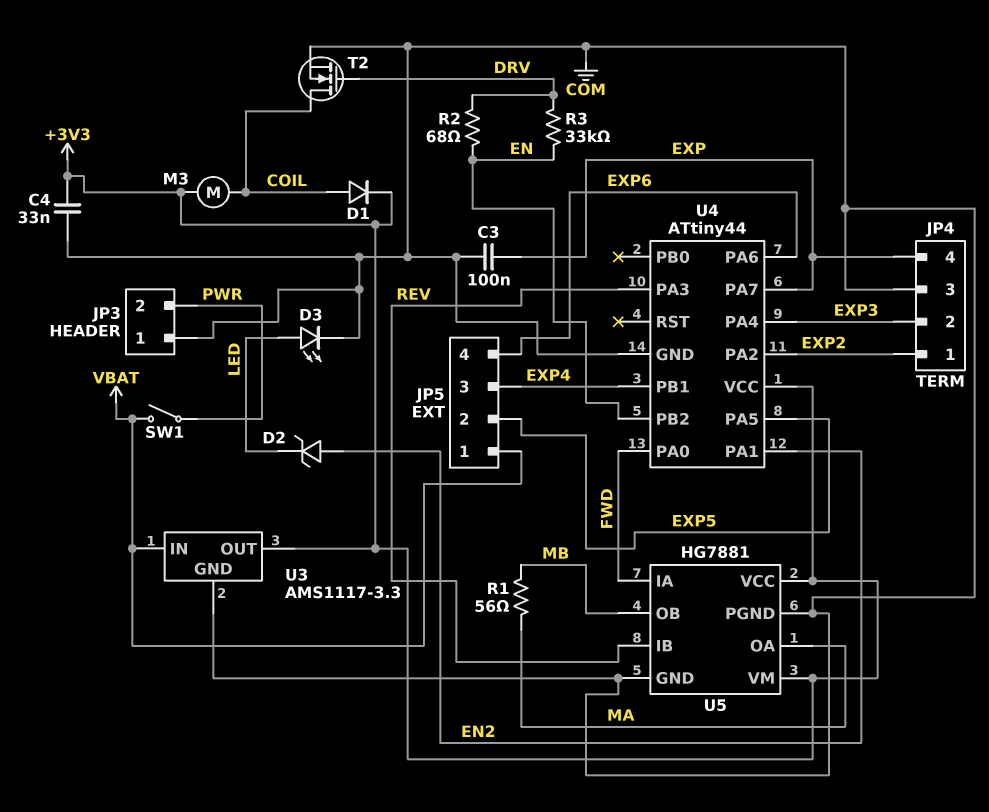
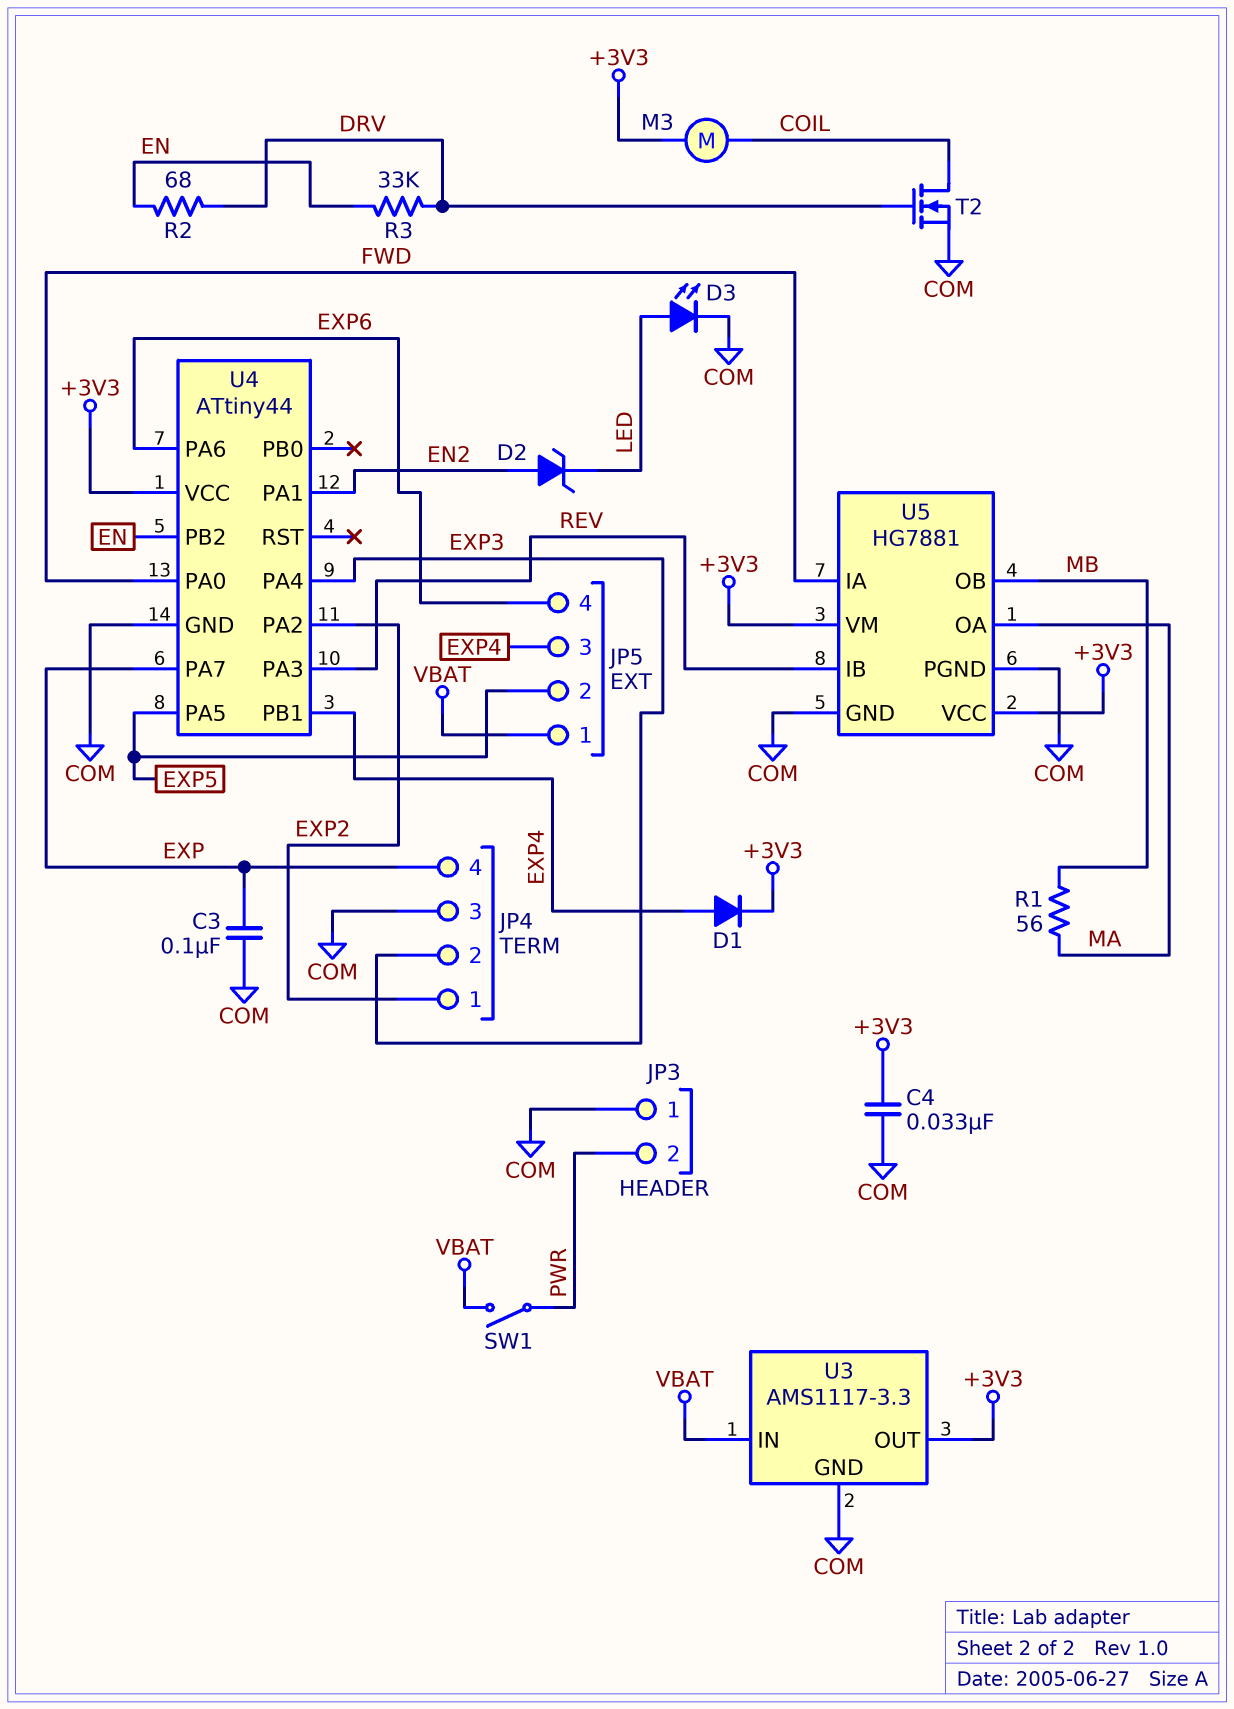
D1: diode (A COIL, K +3V3) -> diode (A EXP4, K +3V3)

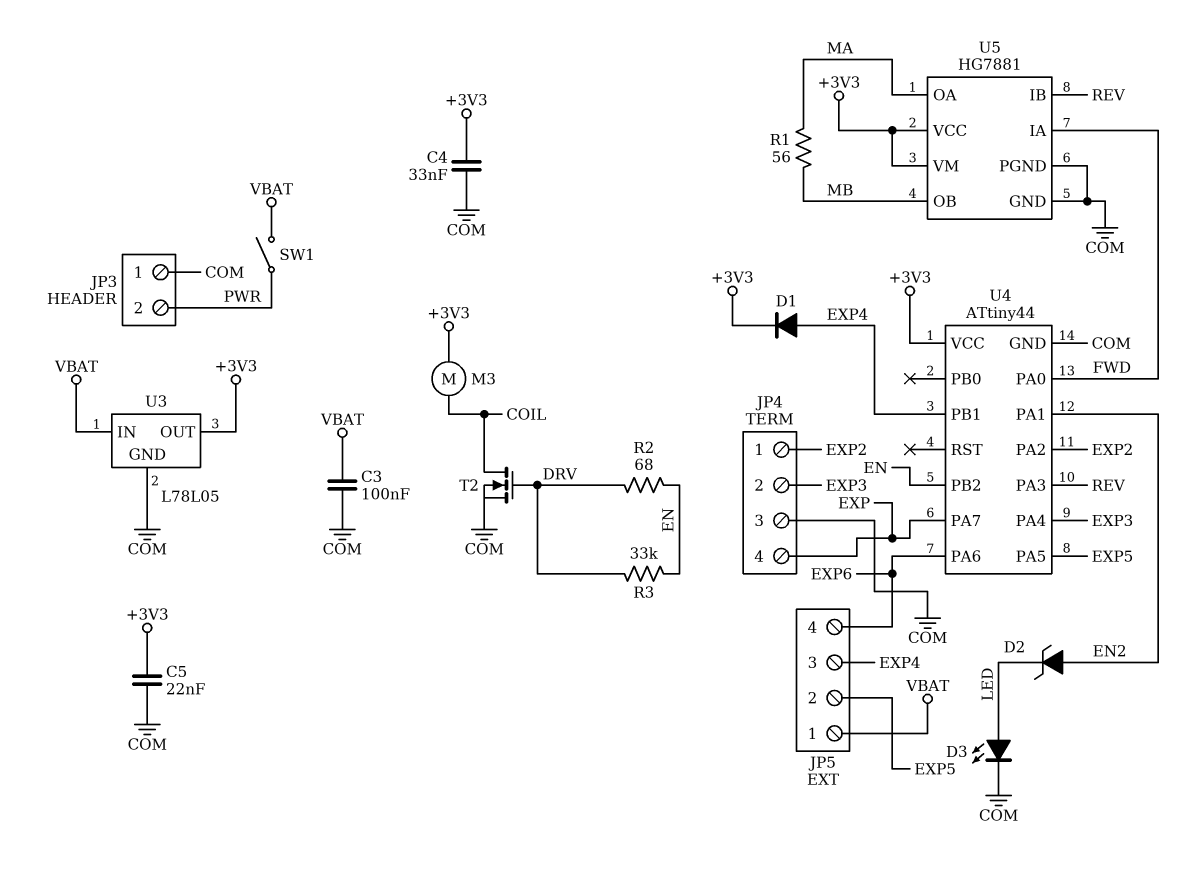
C3: 100nF (COM, EXP) -> 100nF (COM, VBAT)
C5: none -> 22nF (+3V3, COM)
U3: AMS1117-3.3 -> L78L05

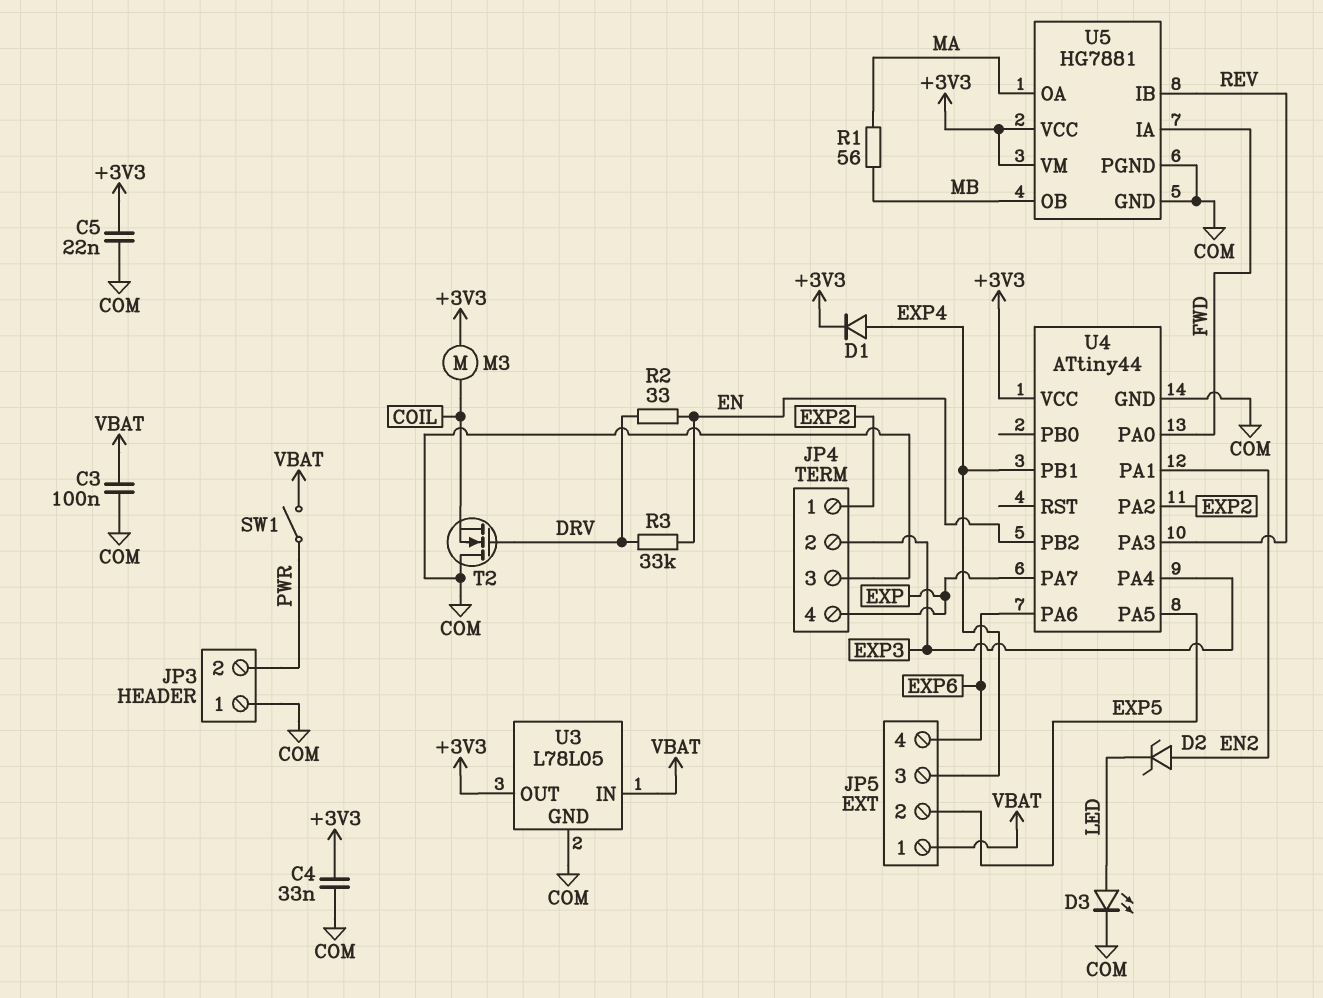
R2: 68 (DRV, EN) -> 33 (DRV, EN)
T2: NMOS (G DRV, D COIL, S COM) -> NMOS (G DRV, D COM, S COIL)

